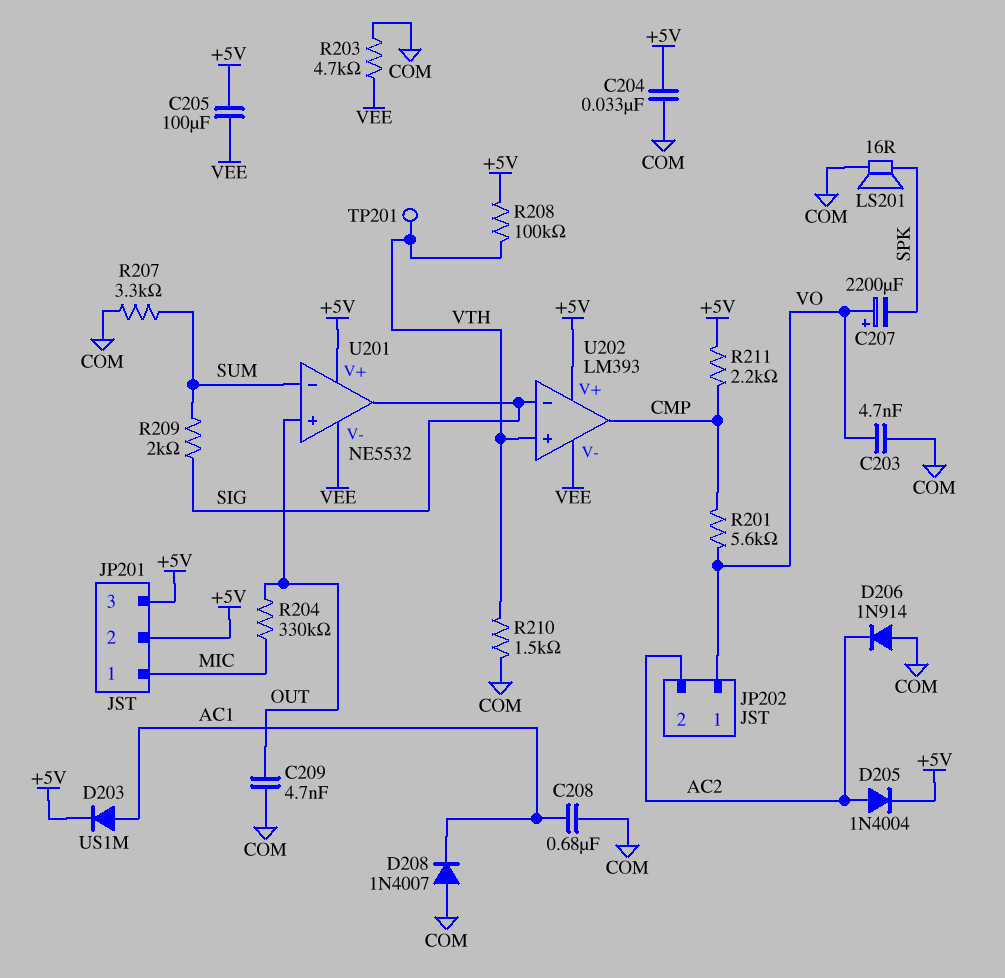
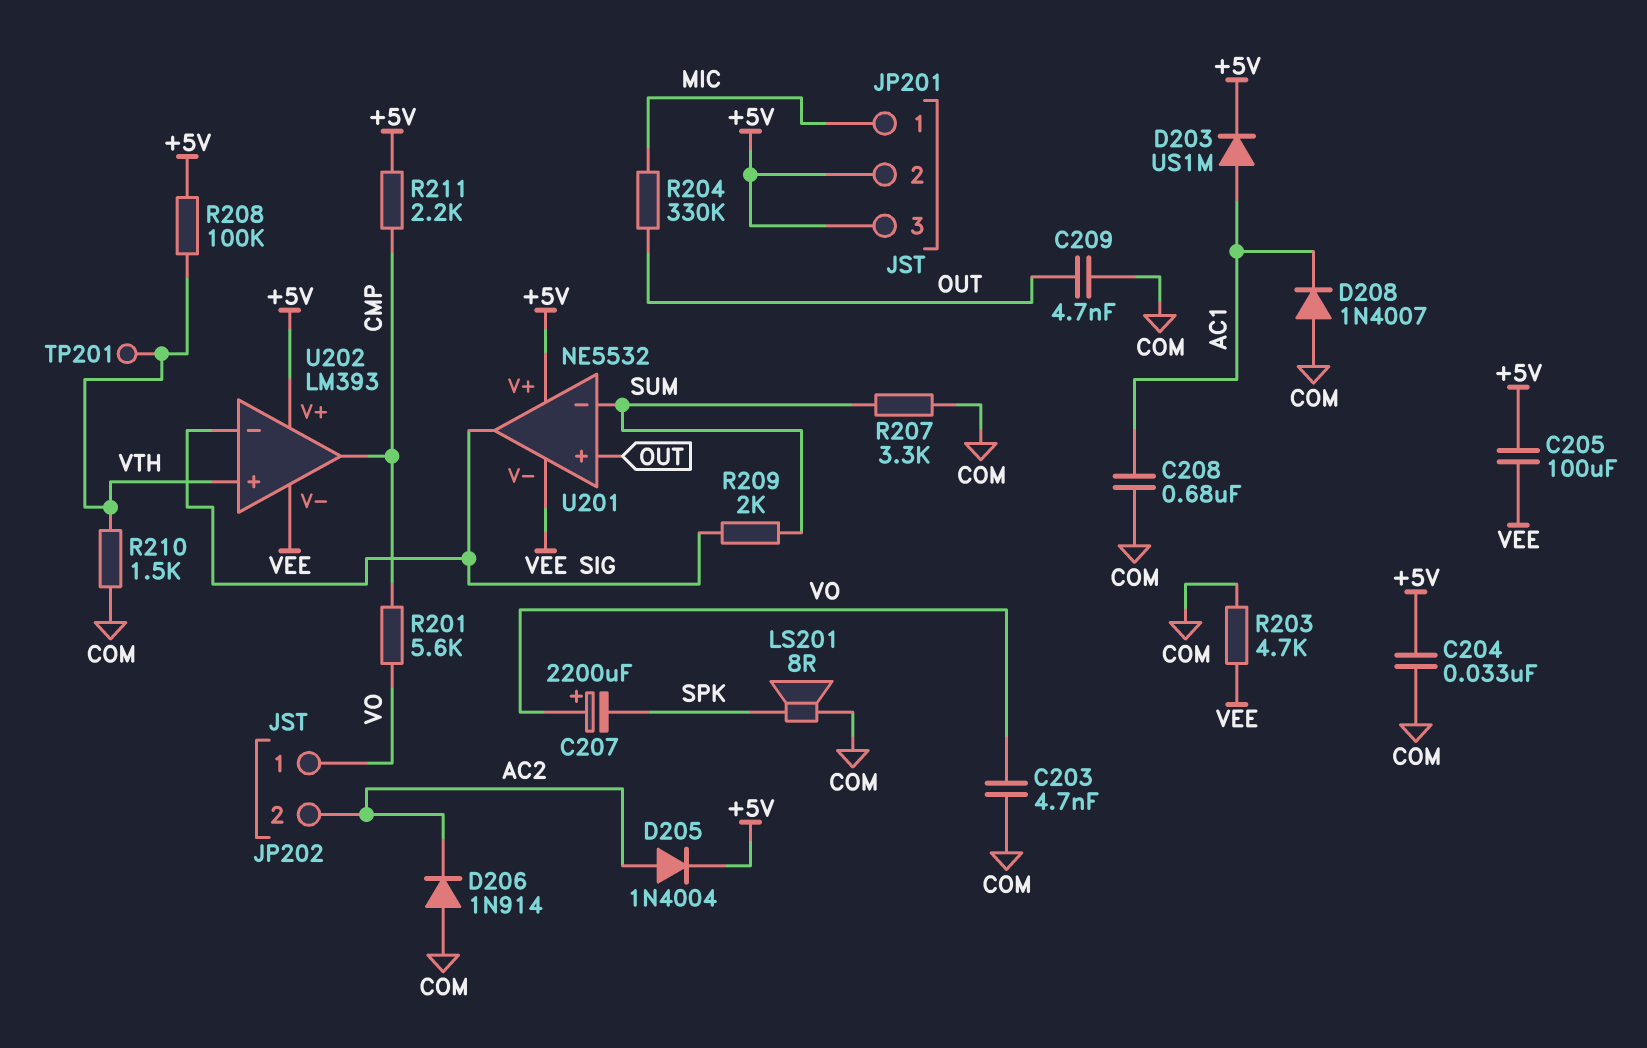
LS201: speaker 16R (COM, SPK) -> speaker 8R (COM, SPK)

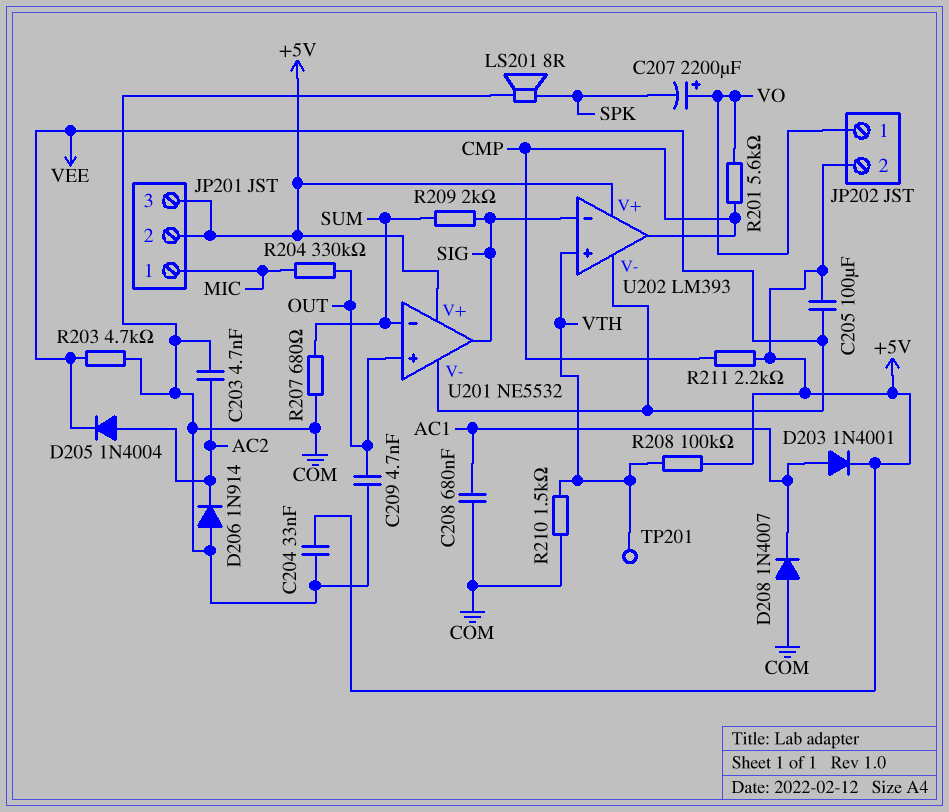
C203: 4.7nF (COM, VO) -> 4.7nF (AC2, COM)
D203: diode US1M (A AC1, K +5V) -> diode 1N4001 (A AC1, K +5V)
D205: diode 1N4004 (A AC2, K +5V) -> diode 1N4004 (A AC2, K VEE)
JP202 pin 2: AC2 -> +5V
R207: 3.3k (COM, SUM) -> 680 (COM, SUM)

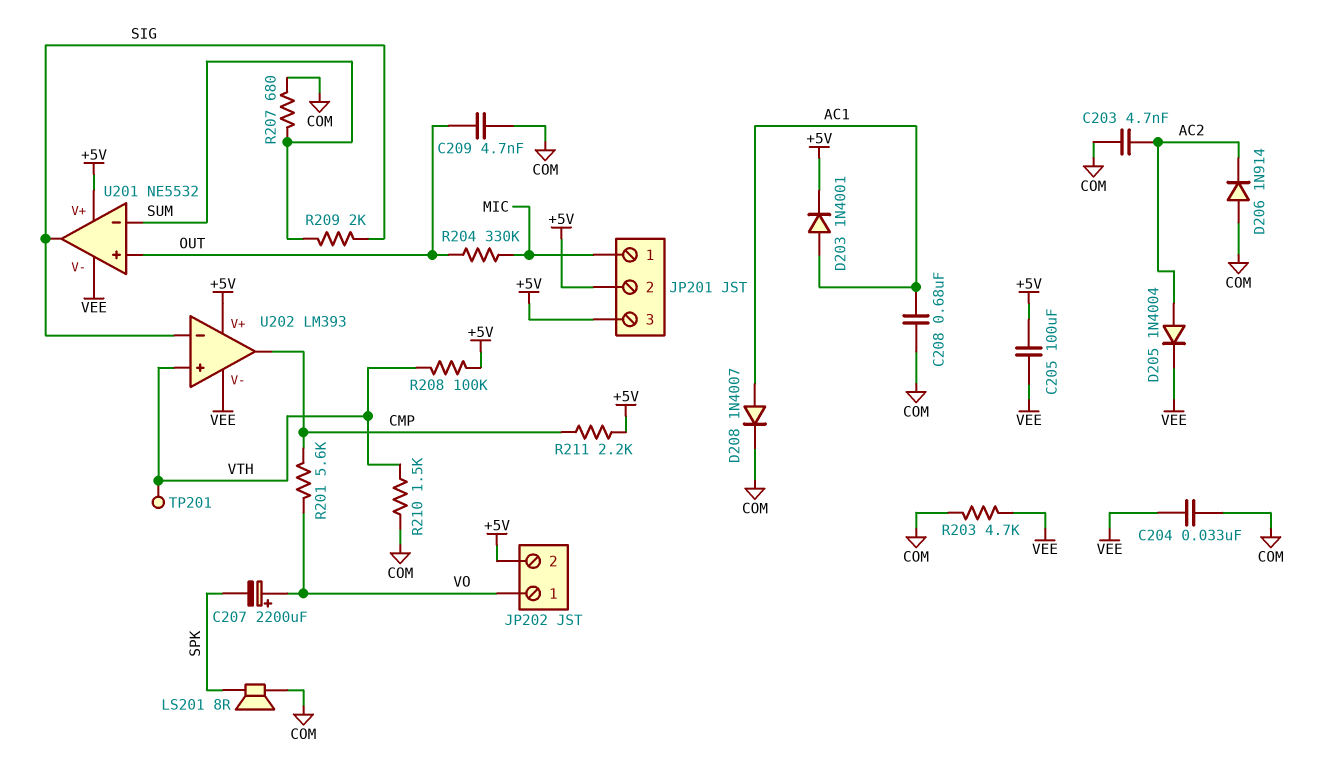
C204: 33nF (+5V, COM) -> 33nF (COM, VEE)
D208: diode 1N4007 (A COM, K AC1) -> diode 1N4007 (A AC1, K COM)

